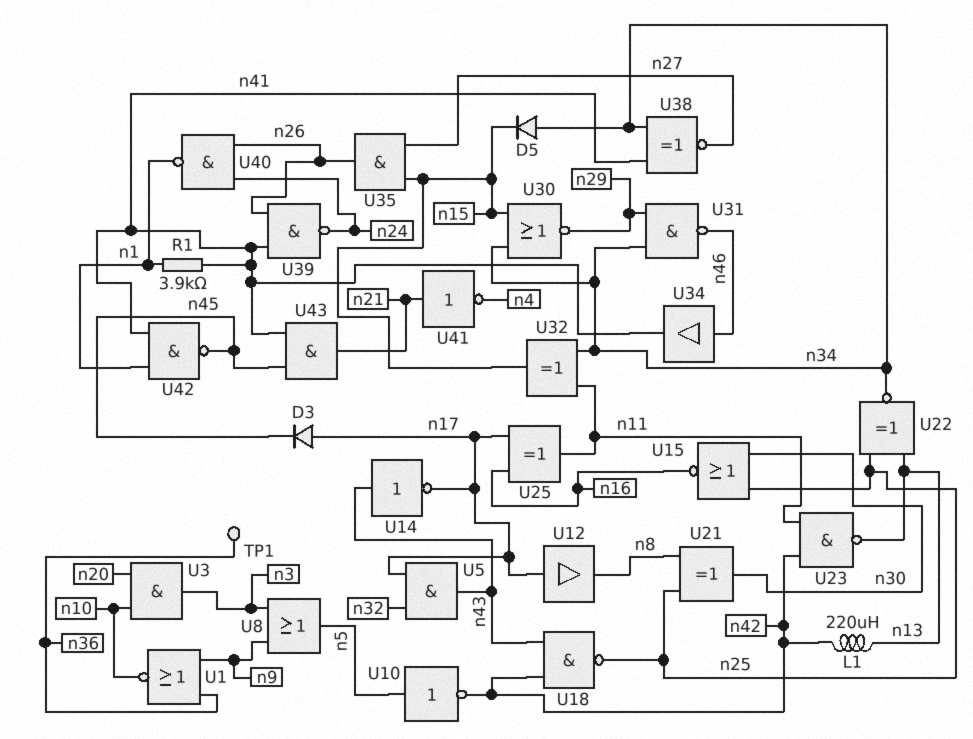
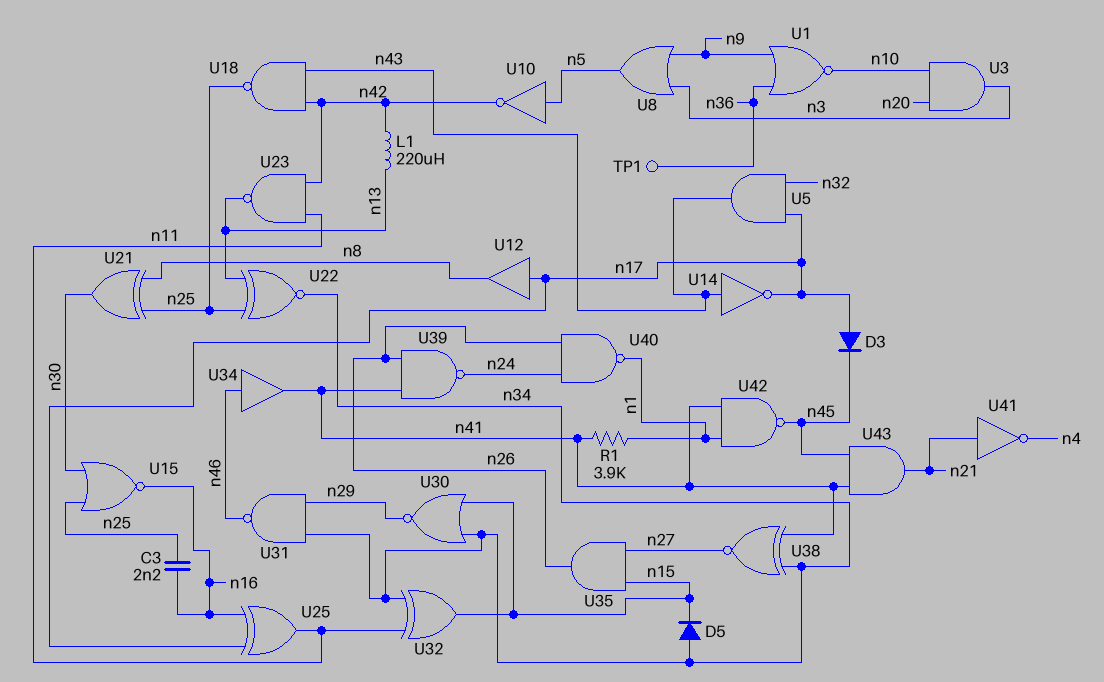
C3: none -> 2.2nF (n16, n25)

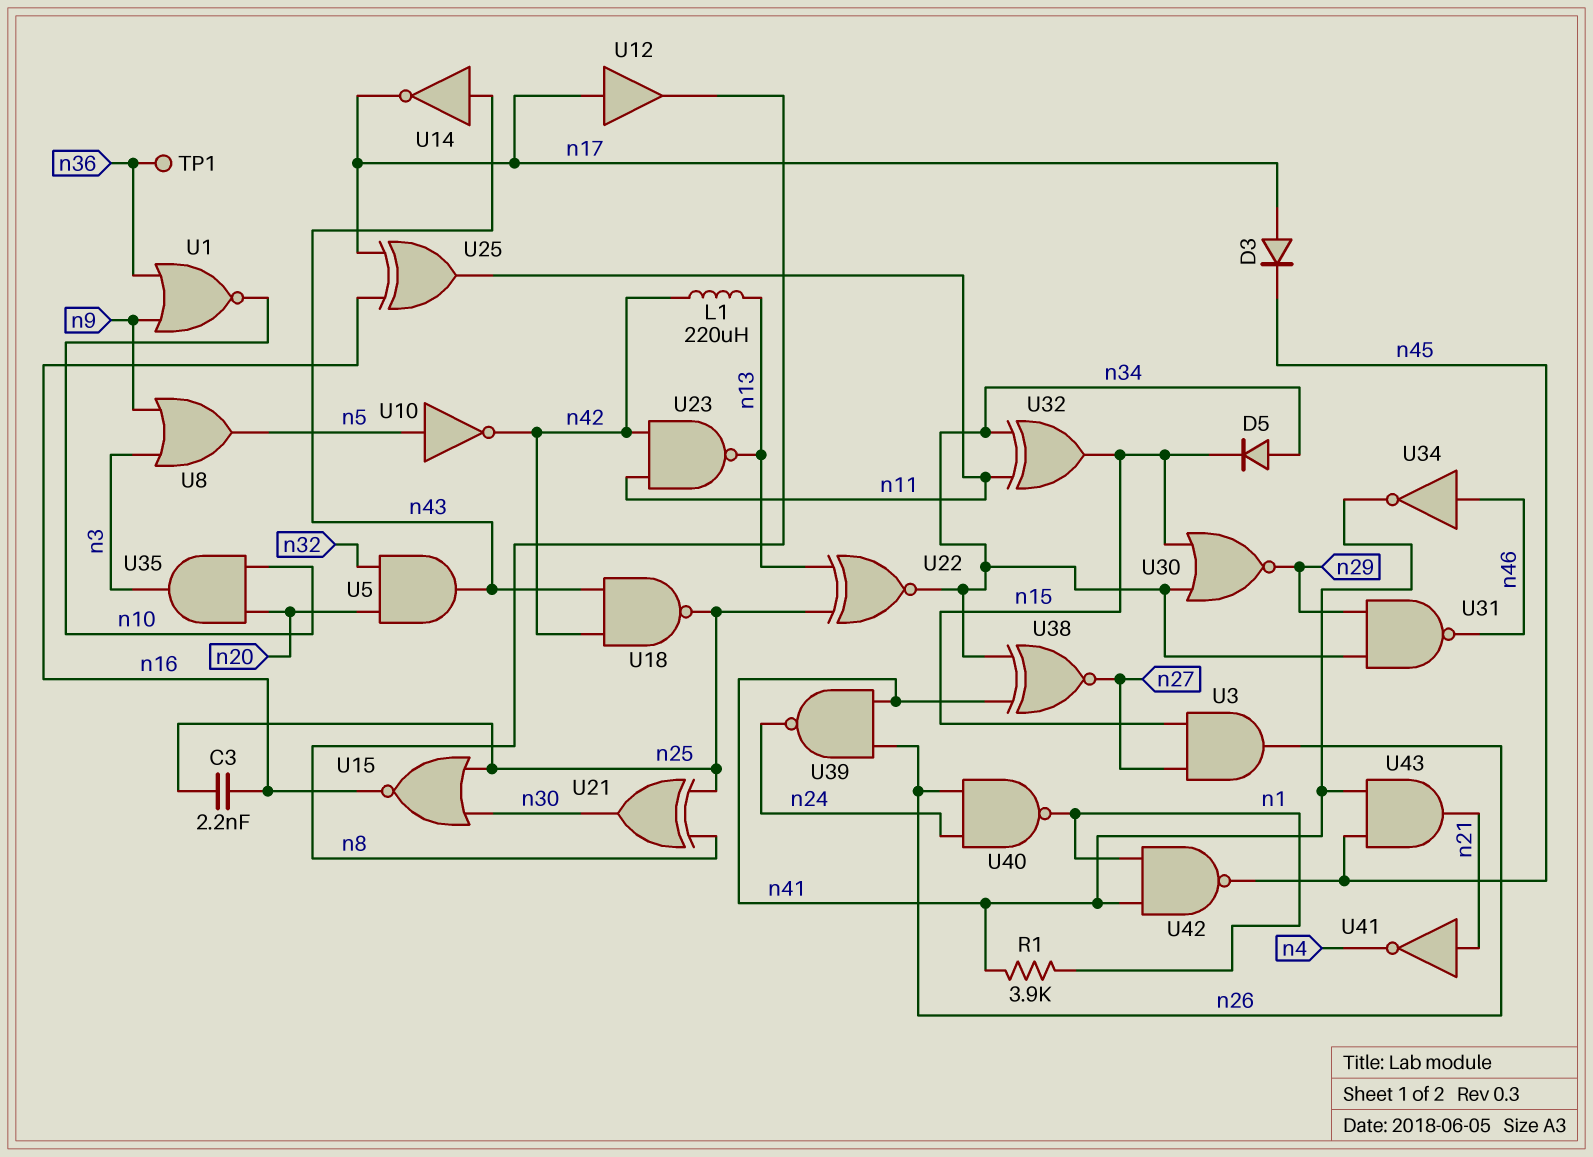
U3: AND (in n10, in n20, out n3) -> AND (in n15, in n27, out n26)
U5: AND (in n17, in n32, out n43) -> AND (in n20, in n32, out n43)
U34: buffer (in n46, out n41) -> NOT (in n46, out n41)
U35: AND (in n15, in n27, out n26) -> AND (in n10, in n20, out n3)

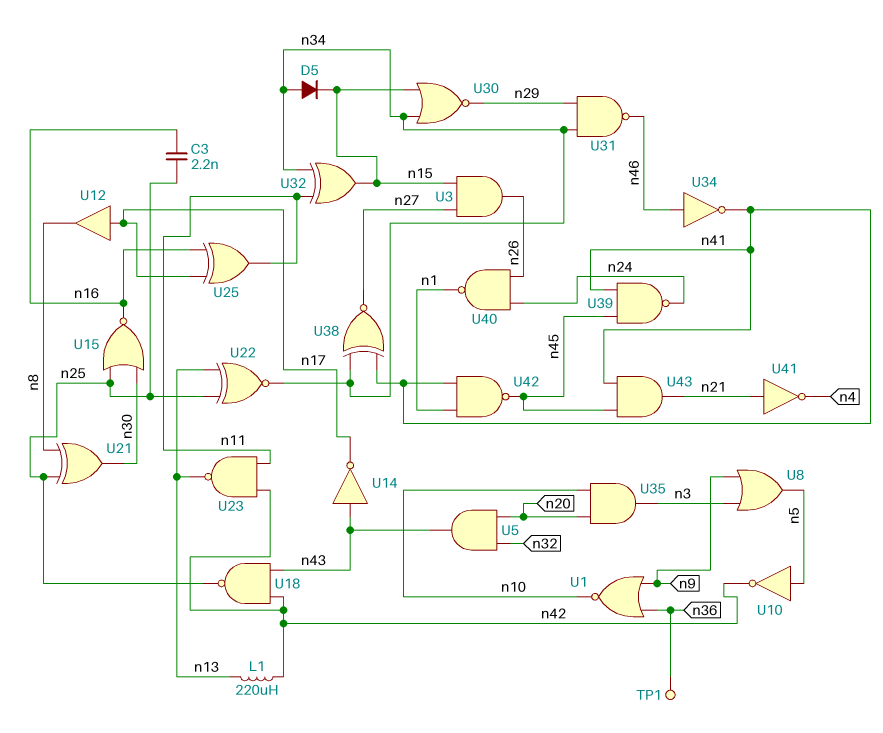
D3: diode (A n17, K n45) -> none
R1: 3.9k (n1, n41) -> none
U39: NAND (in n26, in n41, out n24) -> NAND (in n41, in n45, out n24)

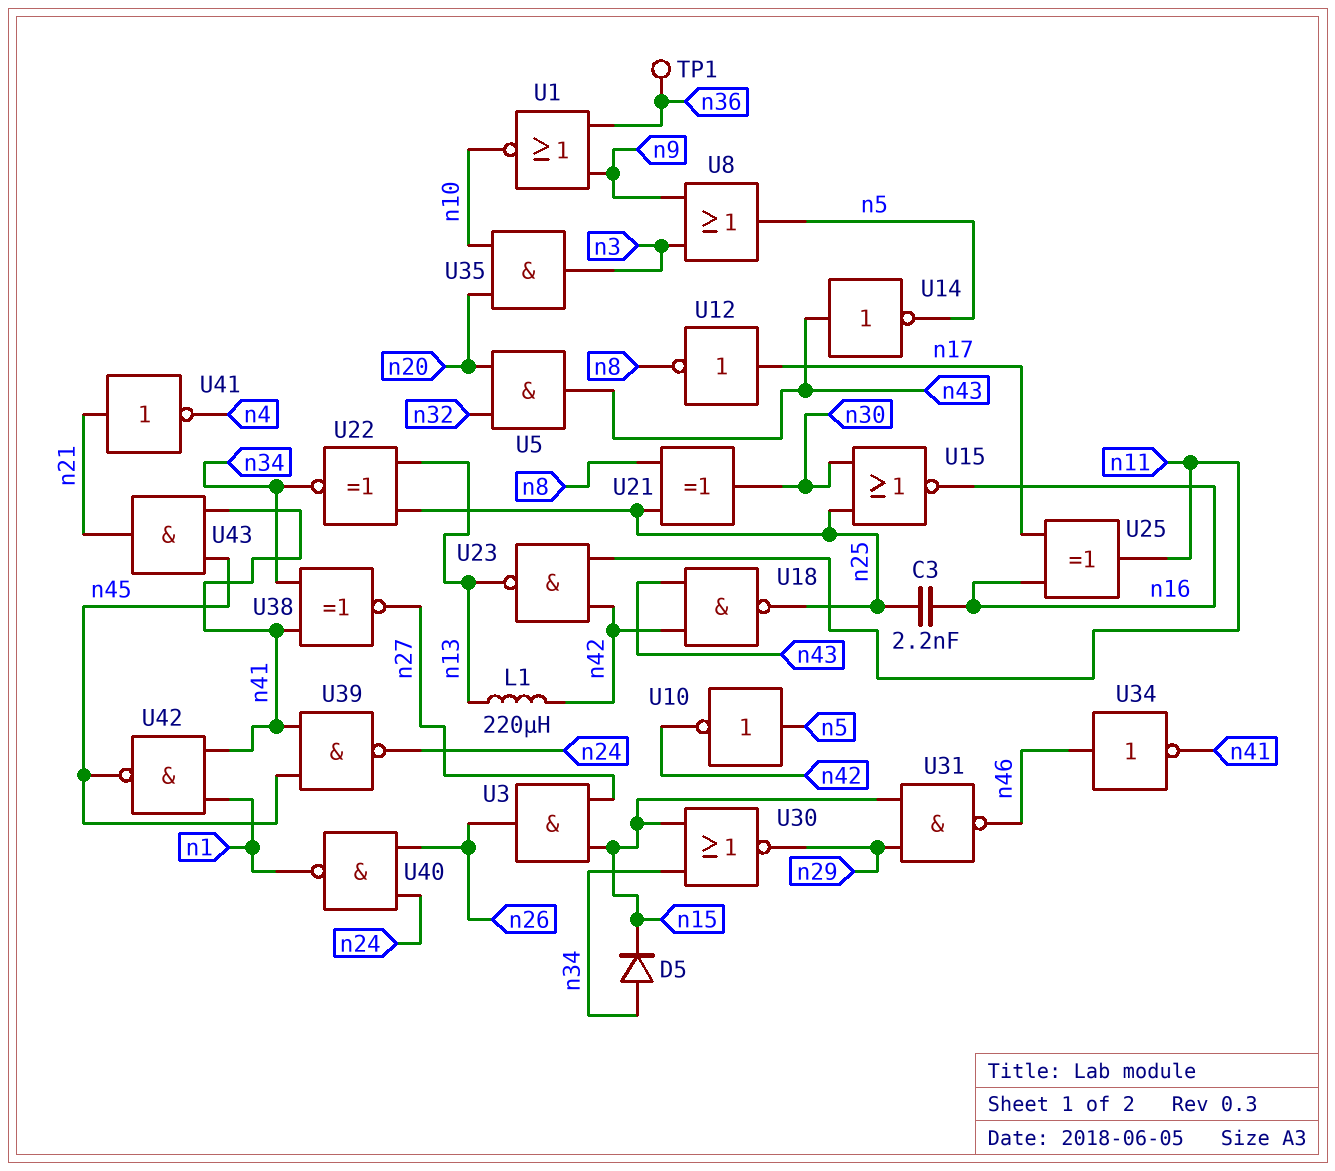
U12: buffer (in n17, out n8) -> NOT (in n17, out n8)
U14: NOT (in n43, out n17) -> NOT (in n43, out n5)
U31: NAND (in n29, in n34, out n46) -> NAND (in n15, in n29, out n46)
U32: XOR (in n11, in n34, out n15) -> none

